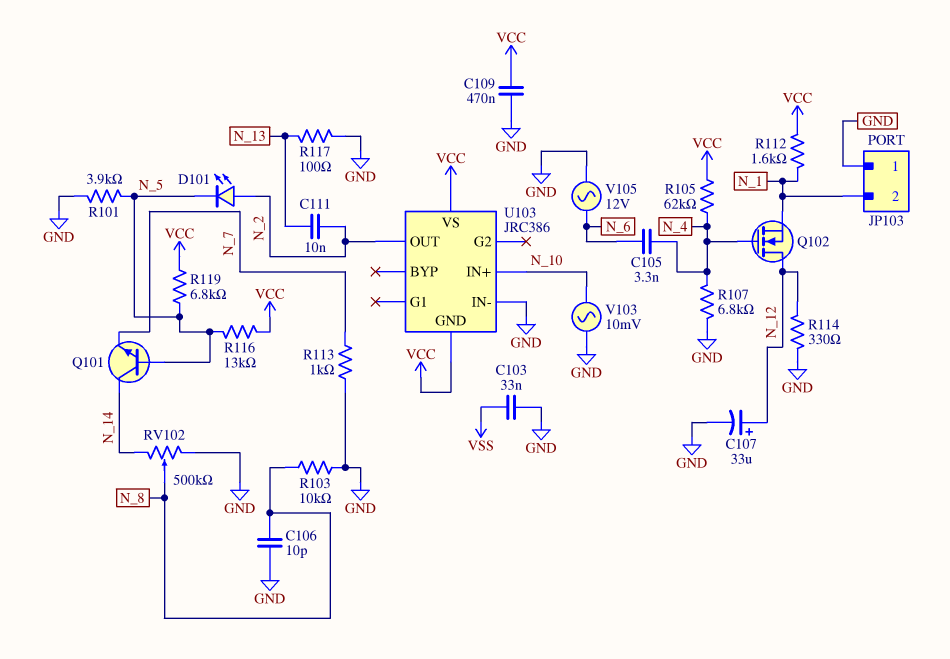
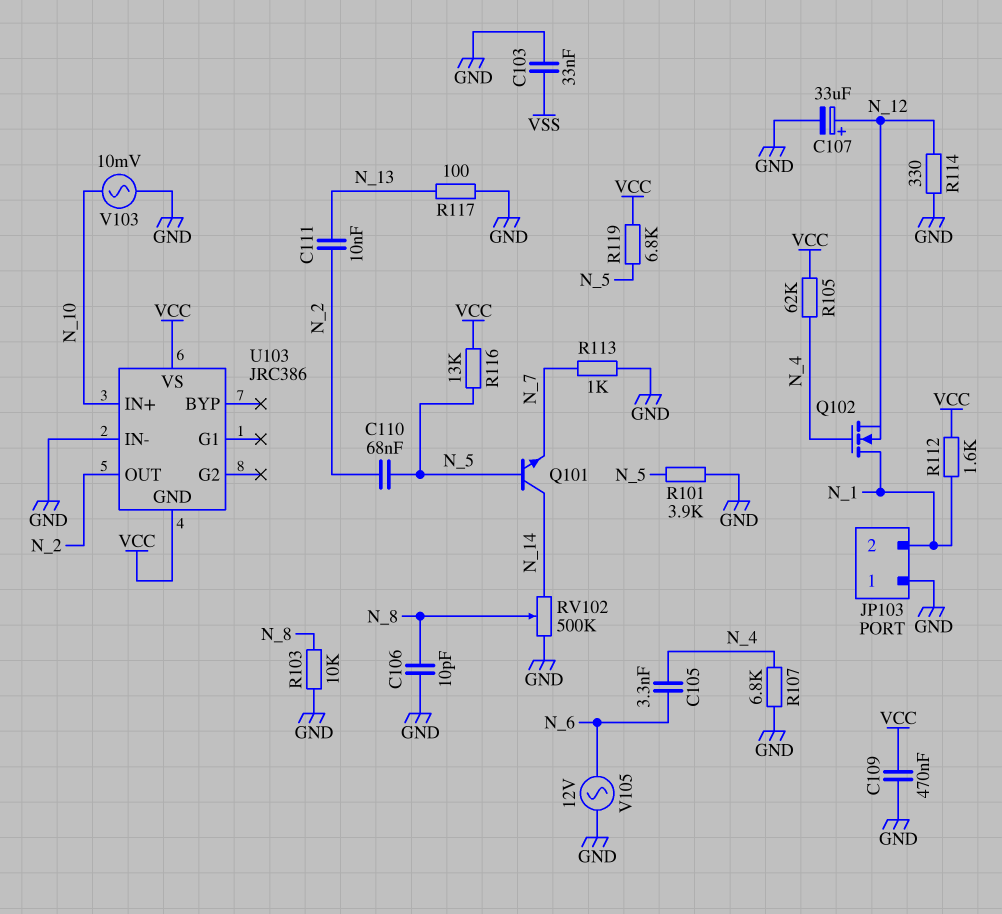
C110: none -> 68nF (N_2, N_5)
D101: LED (A N_2, K N_5) -> none
Q102: NMOS (G N_4, D N_12, S N_1) -> NMOS (G N_4, D N_1, S N_12)

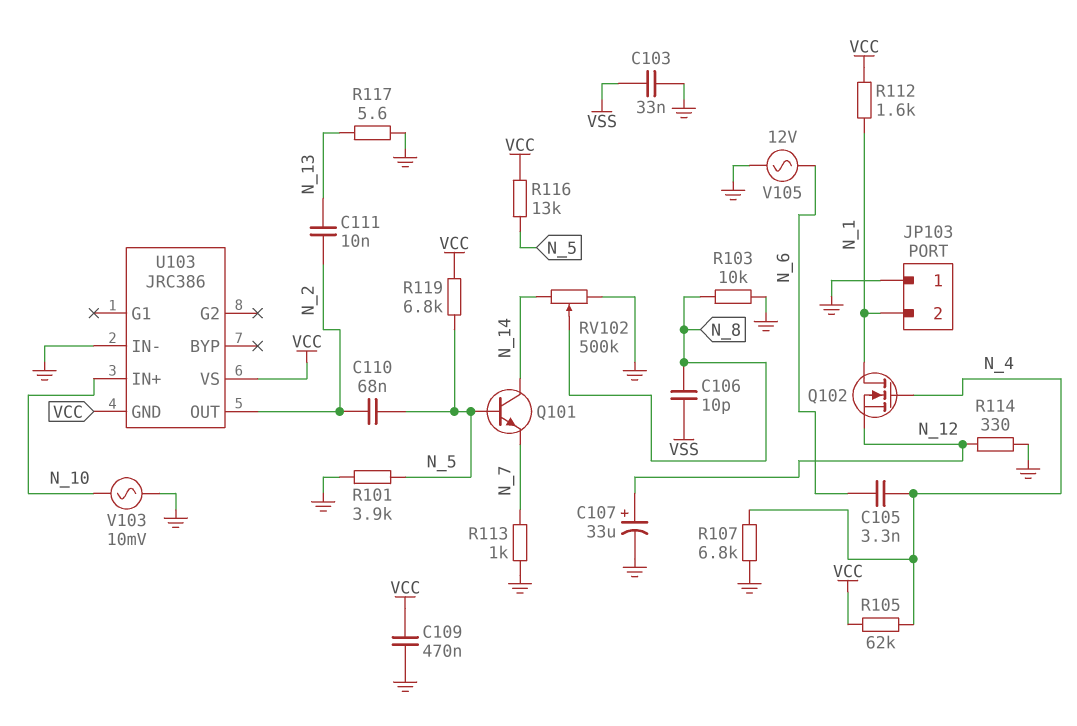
C106: 10pF (GND, N_8) -> 10pF (N_8, VSS)
R117: 100 (GND, N_13) -> 5.6 (GND, N_13)

